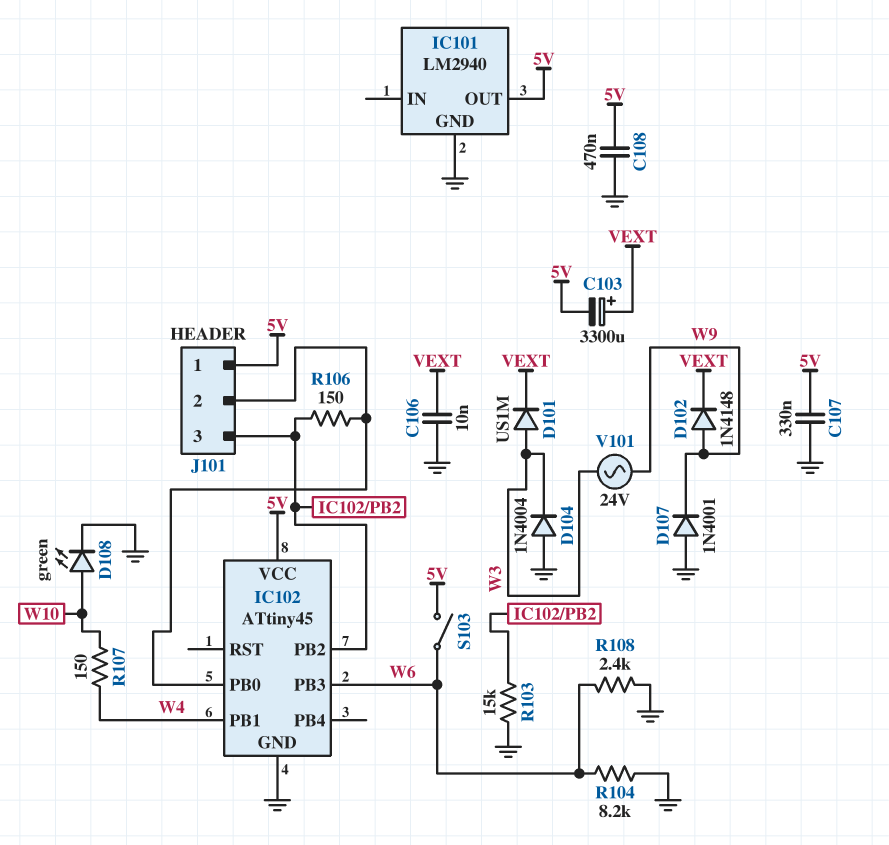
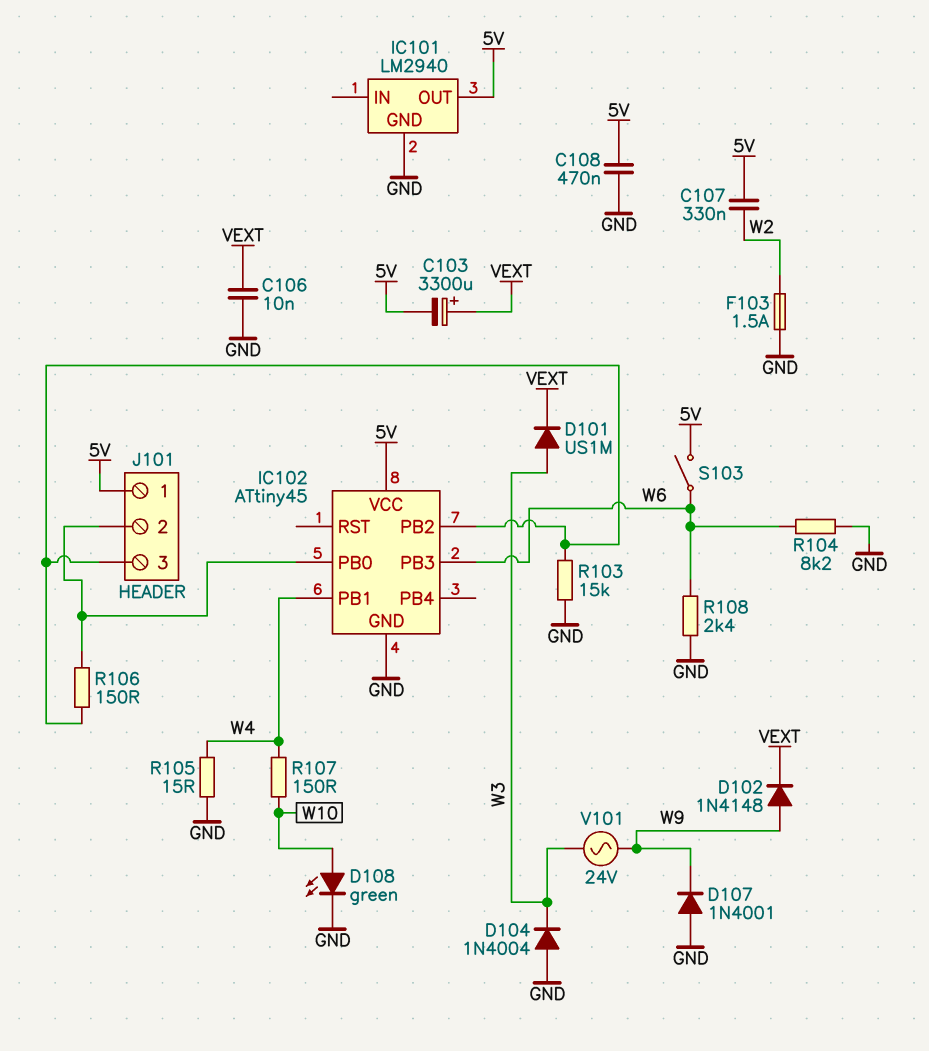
C107: 330nF (5V, GND) -> 330nF (5V, W2)
F103: none -> 1.5A (GND, W2)
R105: none -> 15 (GND, W4)

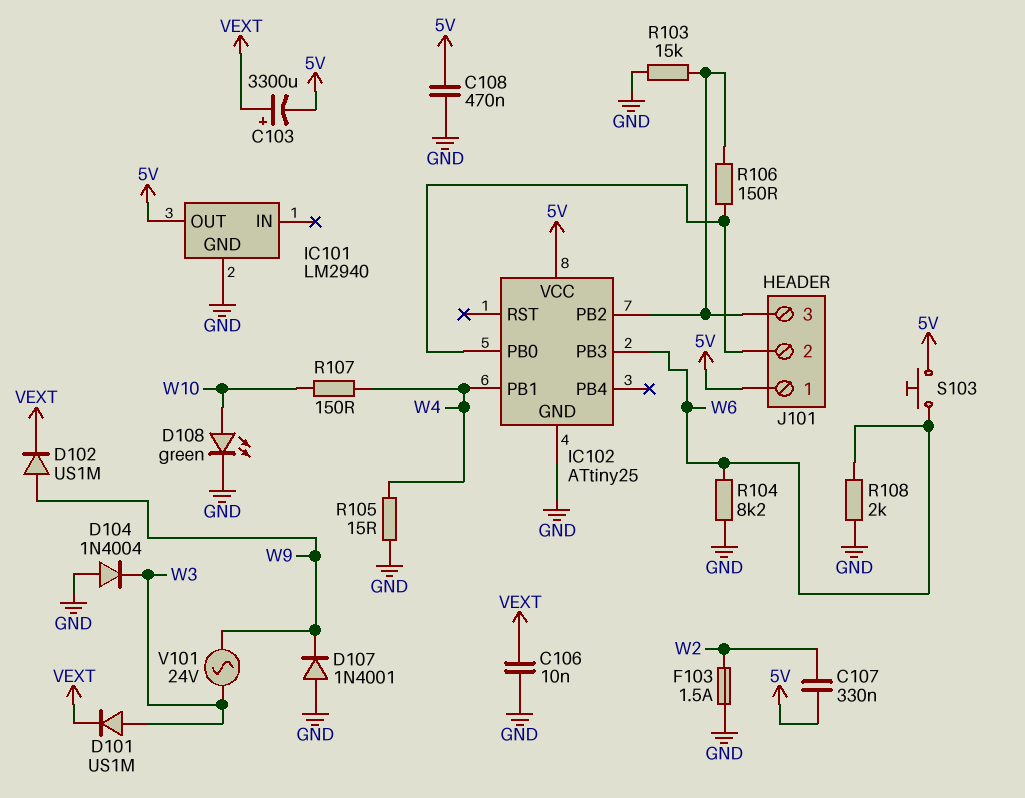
D102: diode 1N4148 (A W9, K VEXT) -> diode US1M (A W9, K VEXT)
IC102: ATtiny45 -> ATtiny25
R108: 2.4k (GND, W6) -> 2k (GND, W6)
S103: switch (5V, W6) -> button (5V, W6)

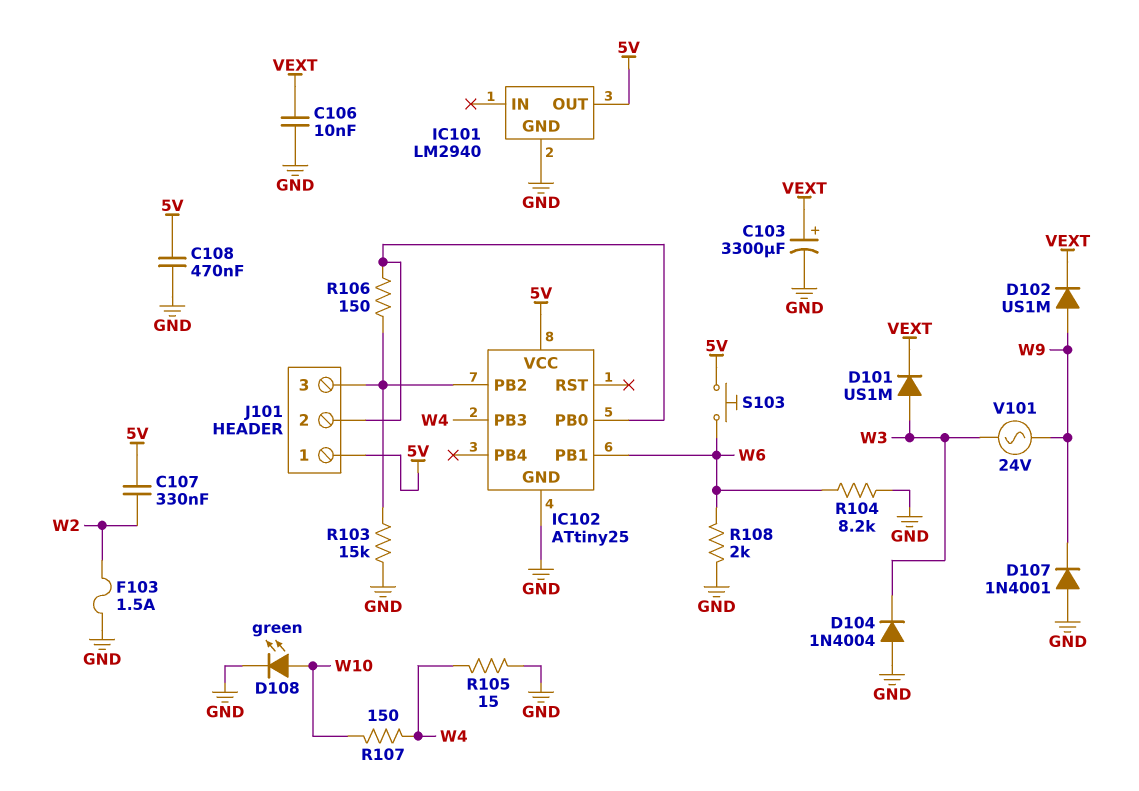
C103: 3300uF (plus VEXT, minus 5V) -> 3300uF (plus VEXT, minus GND)
IC102 pin PB1: W4 -> W6
IC102 pin PB3: W6 -> W4

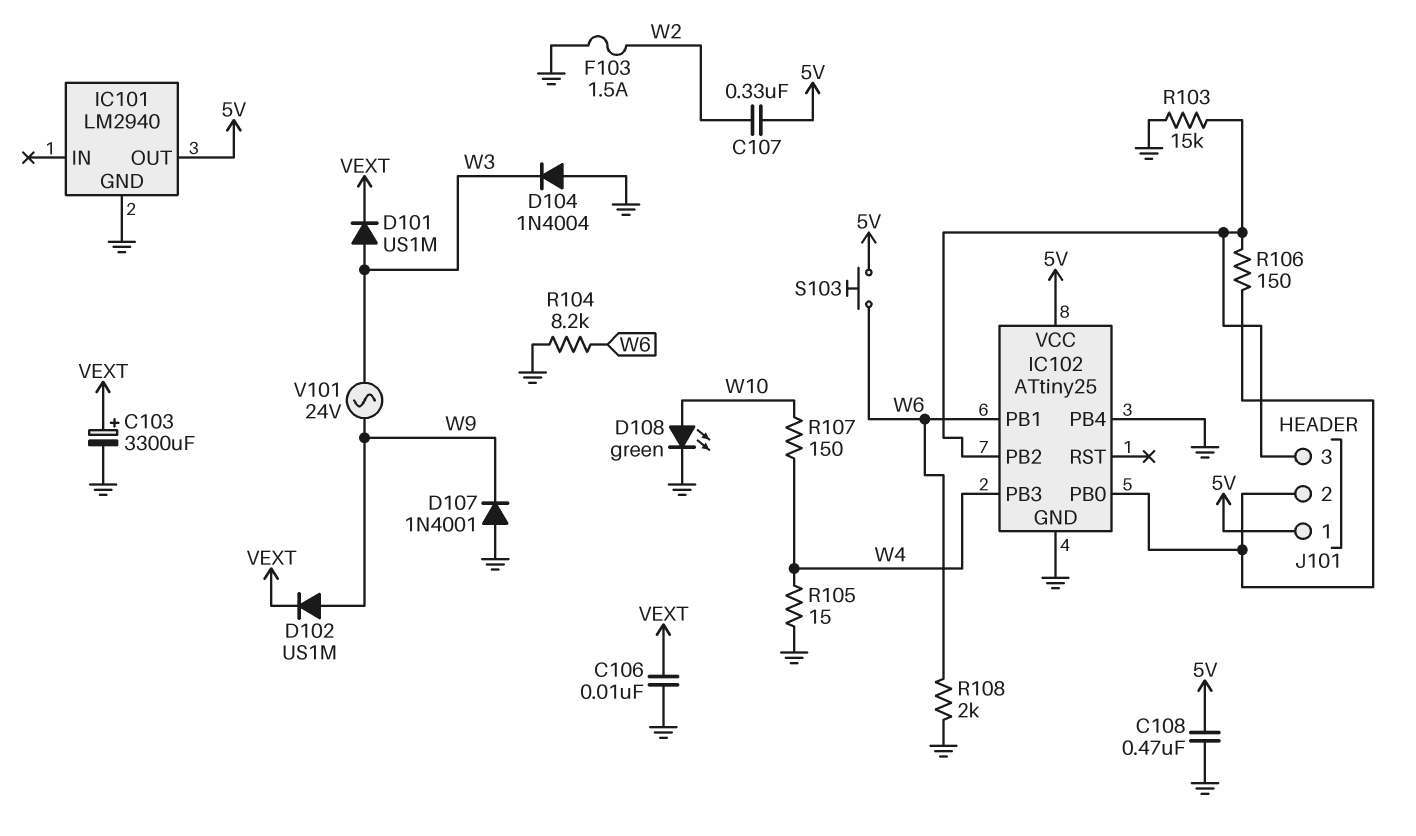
IC102 pin PB4: none -> GND

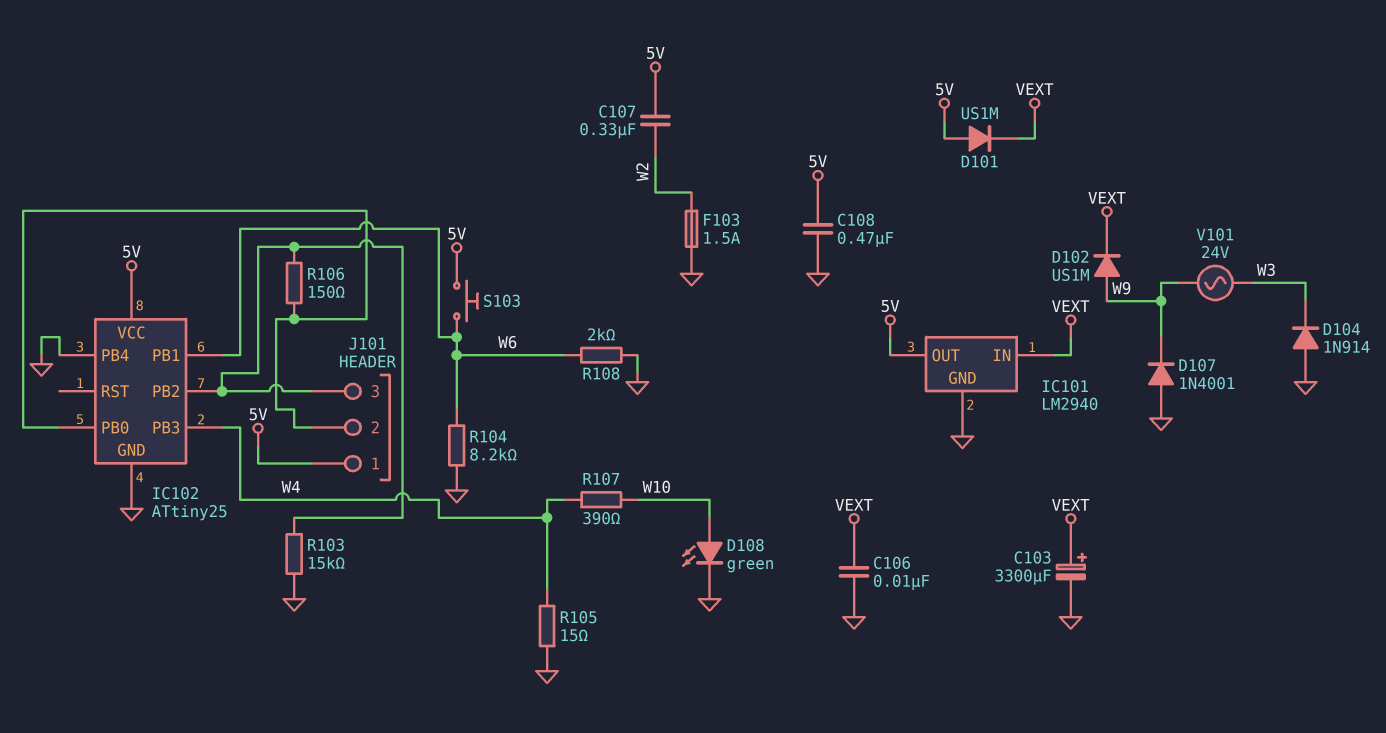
D101: diode US1M (A W3, K VEXT) -> diode US1M (A 5V, K VEXT)
D104: diode 1N4004 (A GND, K W3) -> diode 1N914 (A GND, K W3)
IC101 pin IN: none -> VEXT
R107: 150 (W4, W10) -> 390 (W4, W10)

